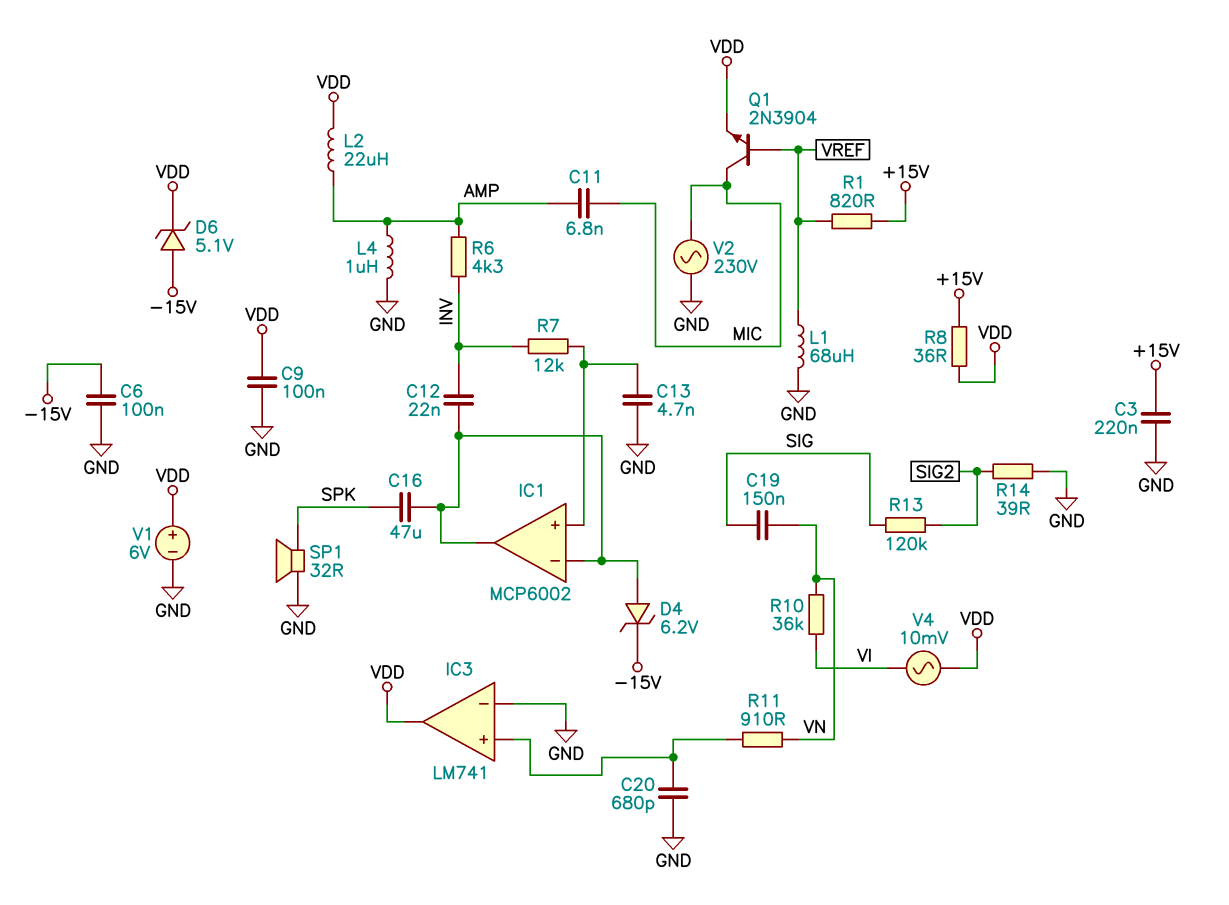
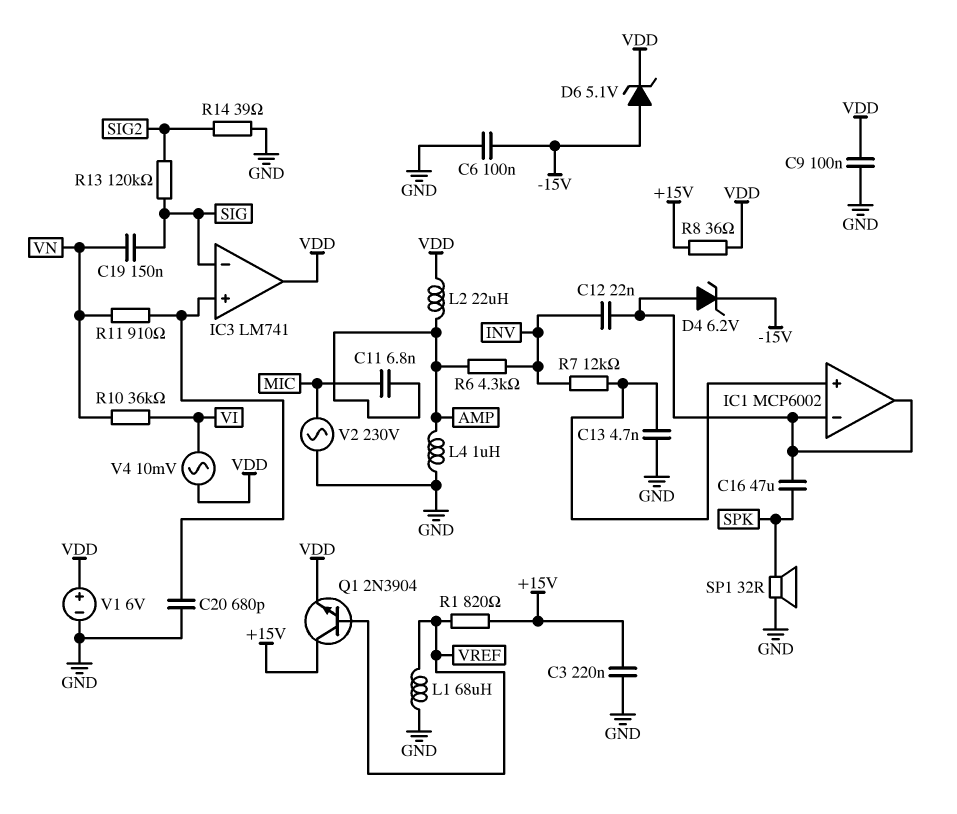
IC3 pin in-: GND -> SIG
Q1: NPN 2N3904 (B VREF, C MIC, E VDD) -> NPN 2N3904 (B VREF, C +15V, E VDD)

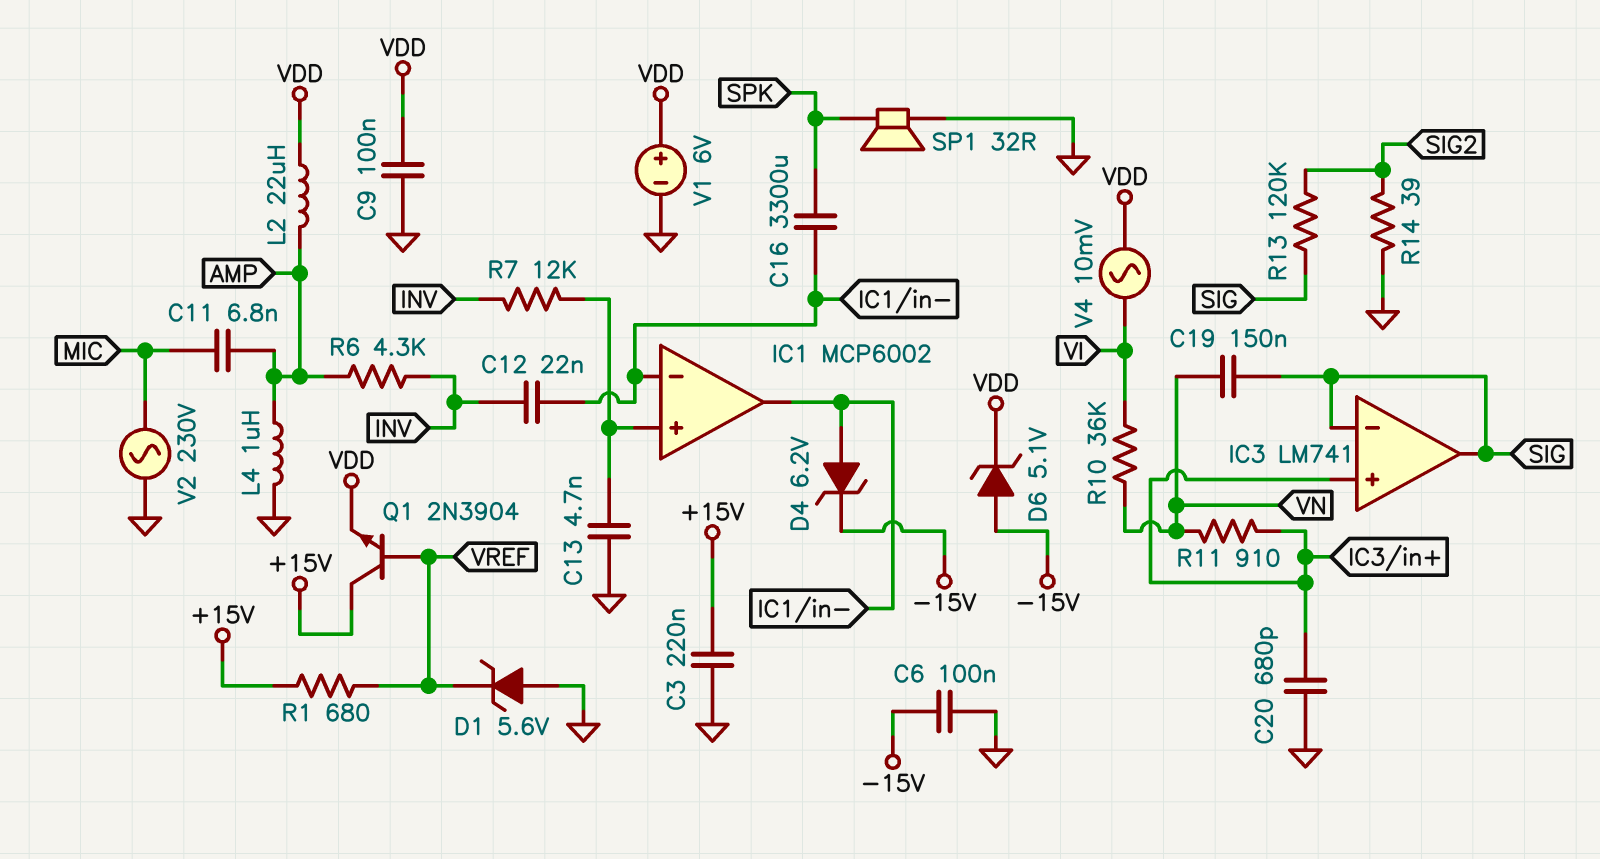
C16: 47uF (IC1/in-, SPK) -> 3300uF (IC1/in-, SPK)
D1: none -> zener 5.6V (A GND, K VREF)
IC3 pin out: VDD -> SIG
L1: 68uH (GND, VREF) -> none
R1: 820 (+15V, VREF) -> 680 (+15V, VREF)
R8: 36 (+15V, VDD) -> none

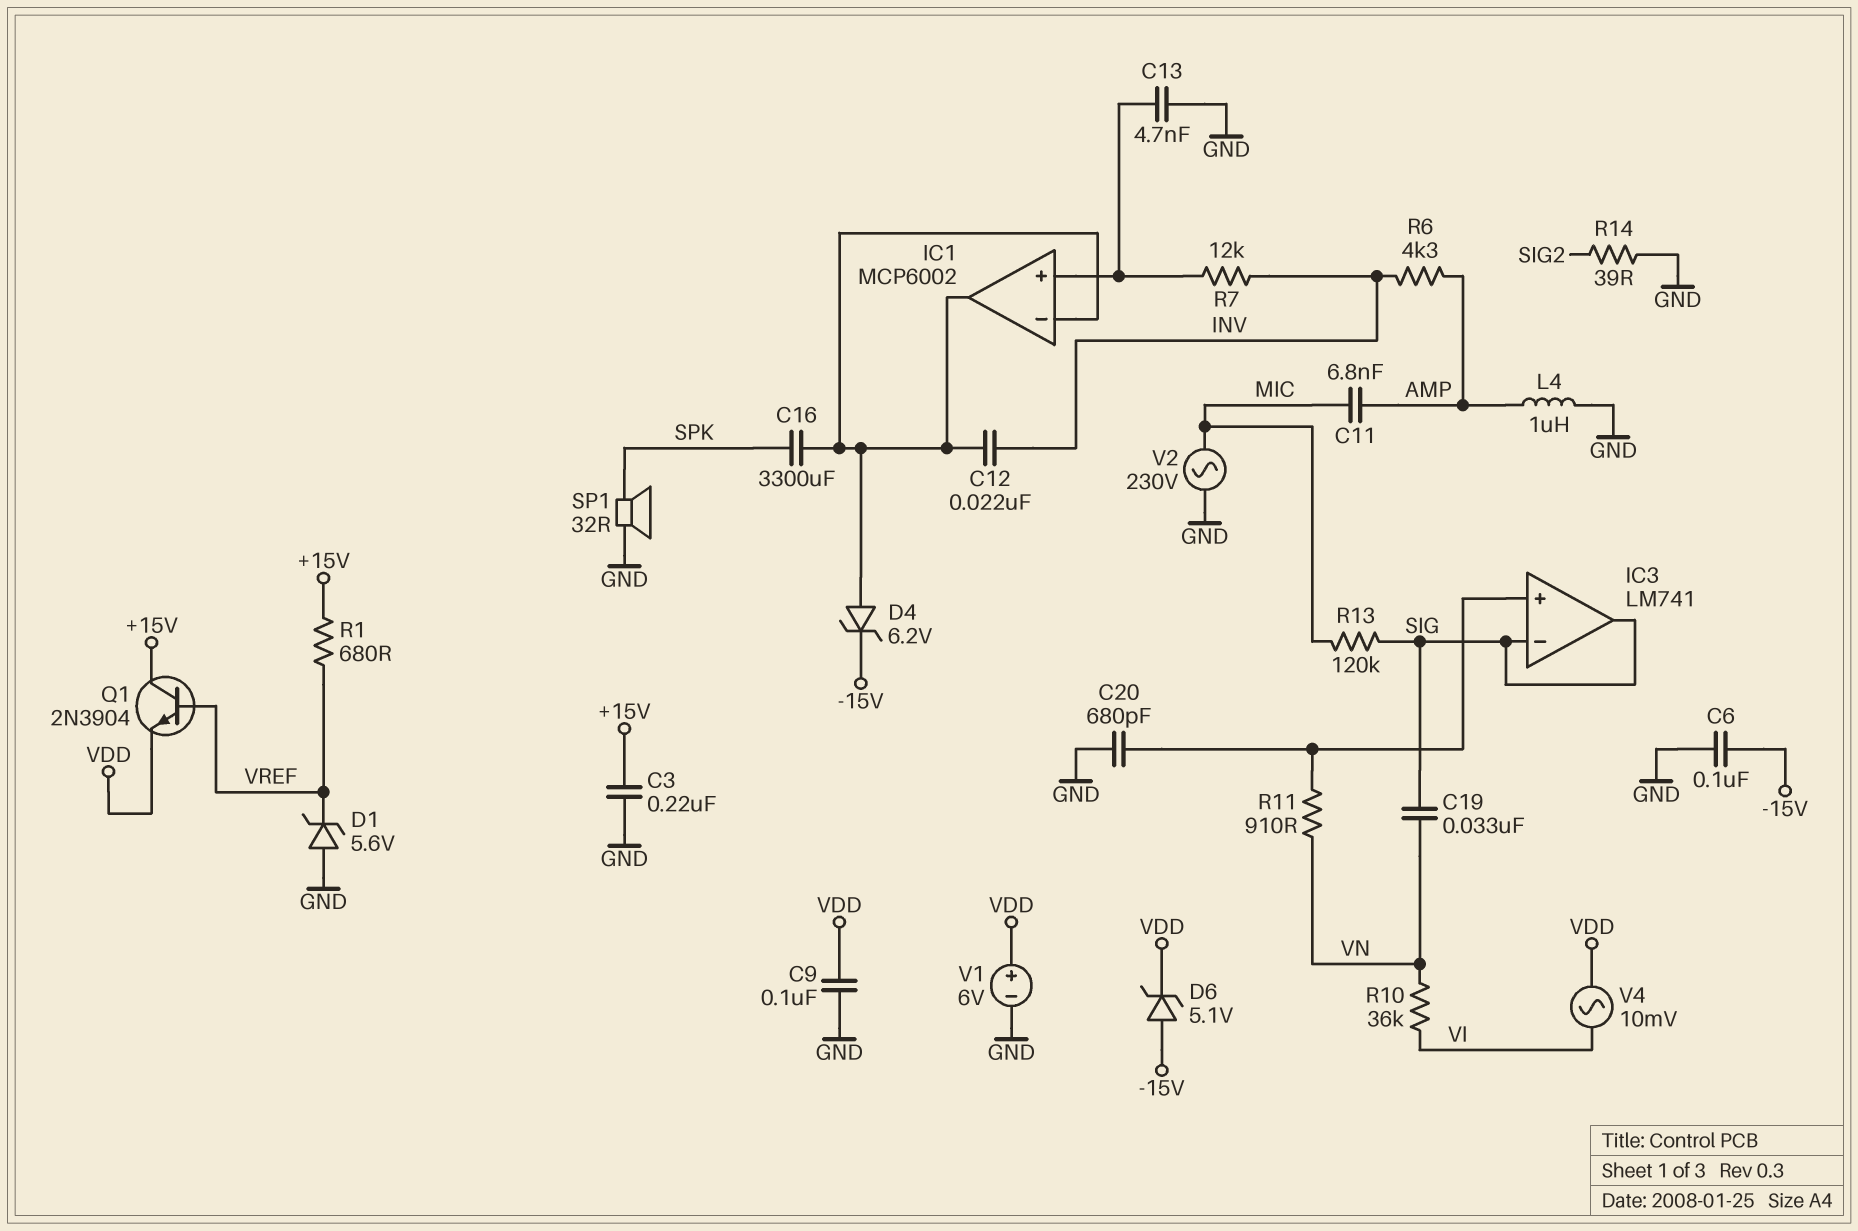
C19: 150nF (SIG, VN) -> 33nF (SIG, VN)
L2: 22uH (AMP, VDD) -> none
R13: 120k (SIG, SIG2) -> 120k (MIC, SIG)

